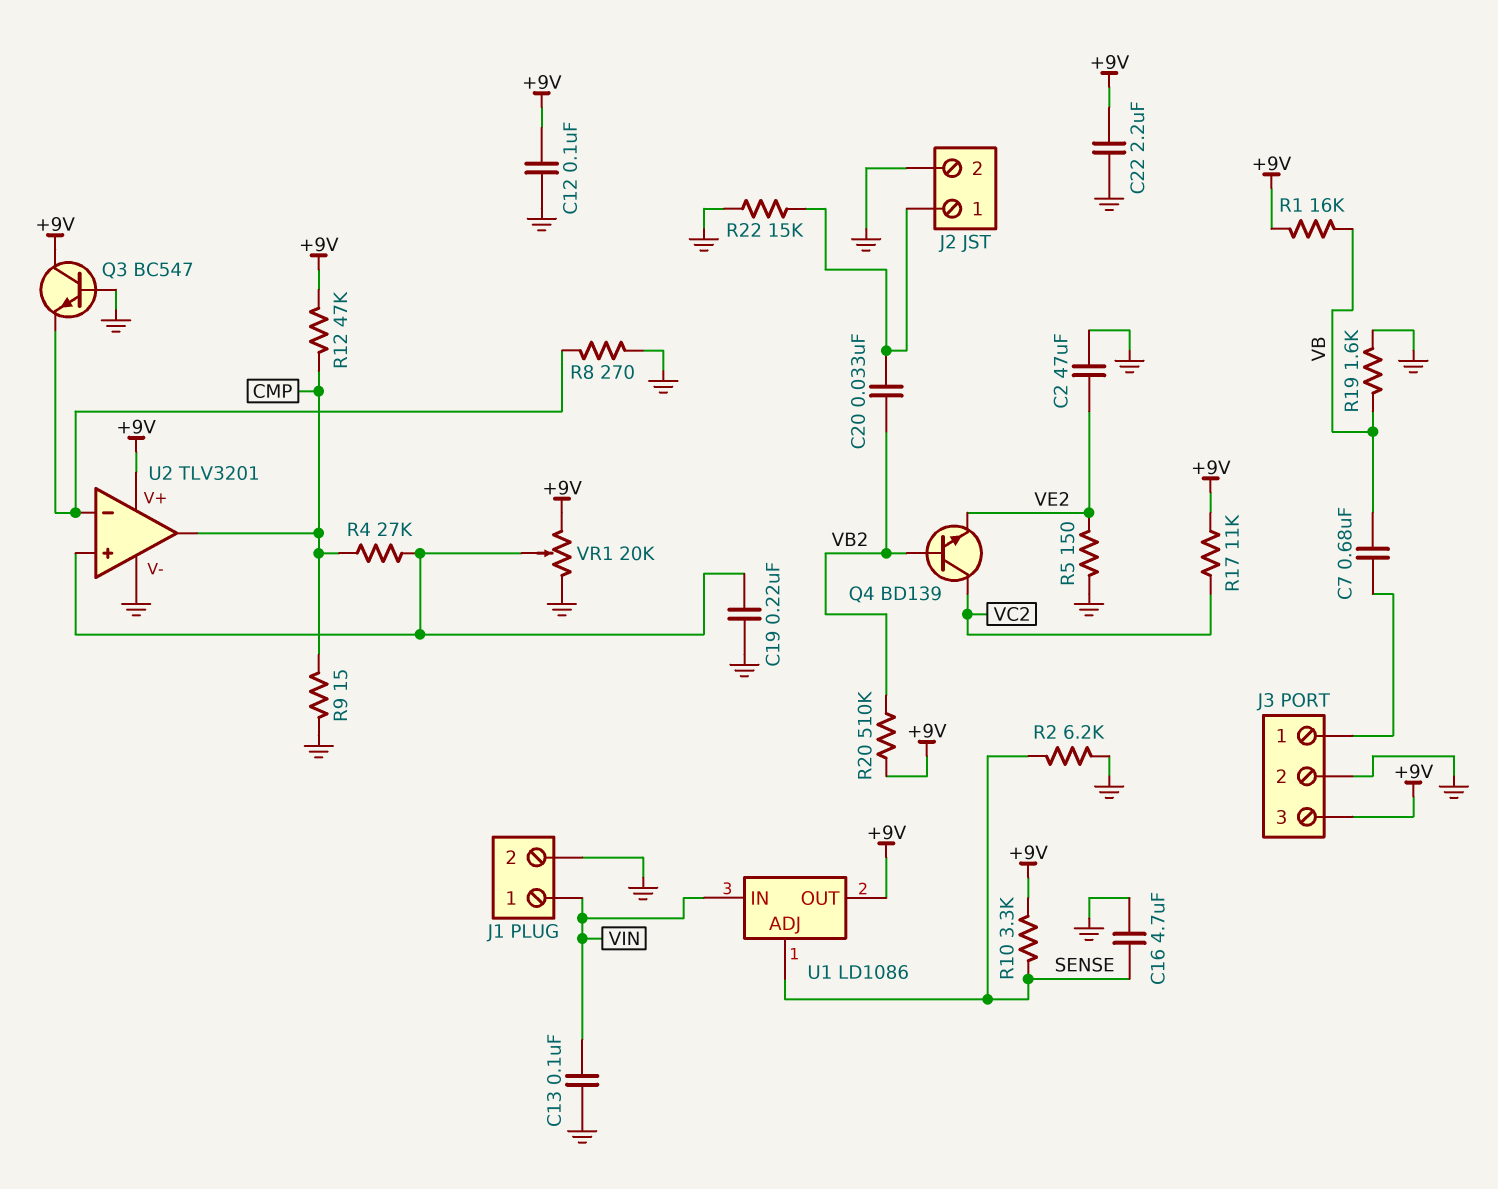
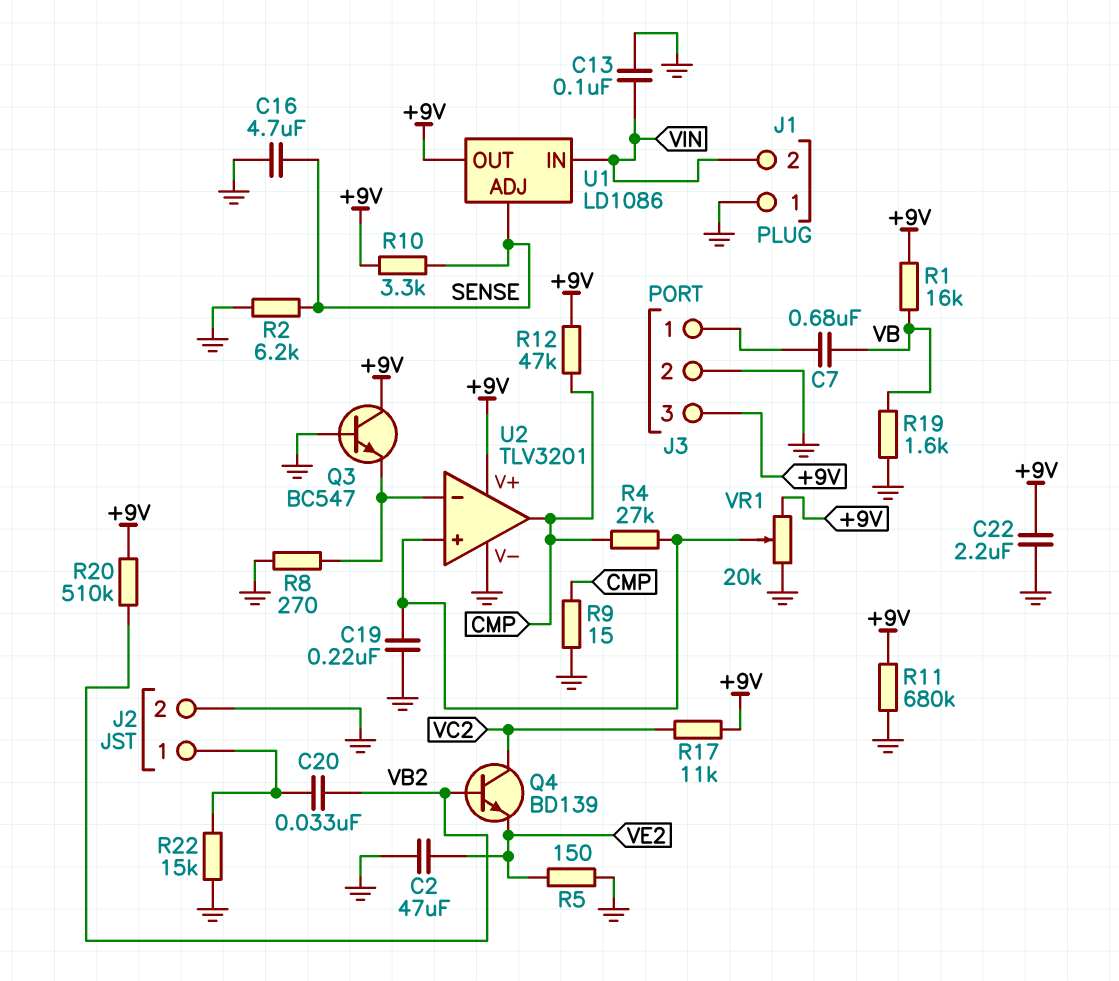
C12: 100nF (+9V, GND) -> none
J1 pin 1: VIN -> GND
J1 pin 2: GND -> VIN
R11: none -> 680k (+9V, GND)

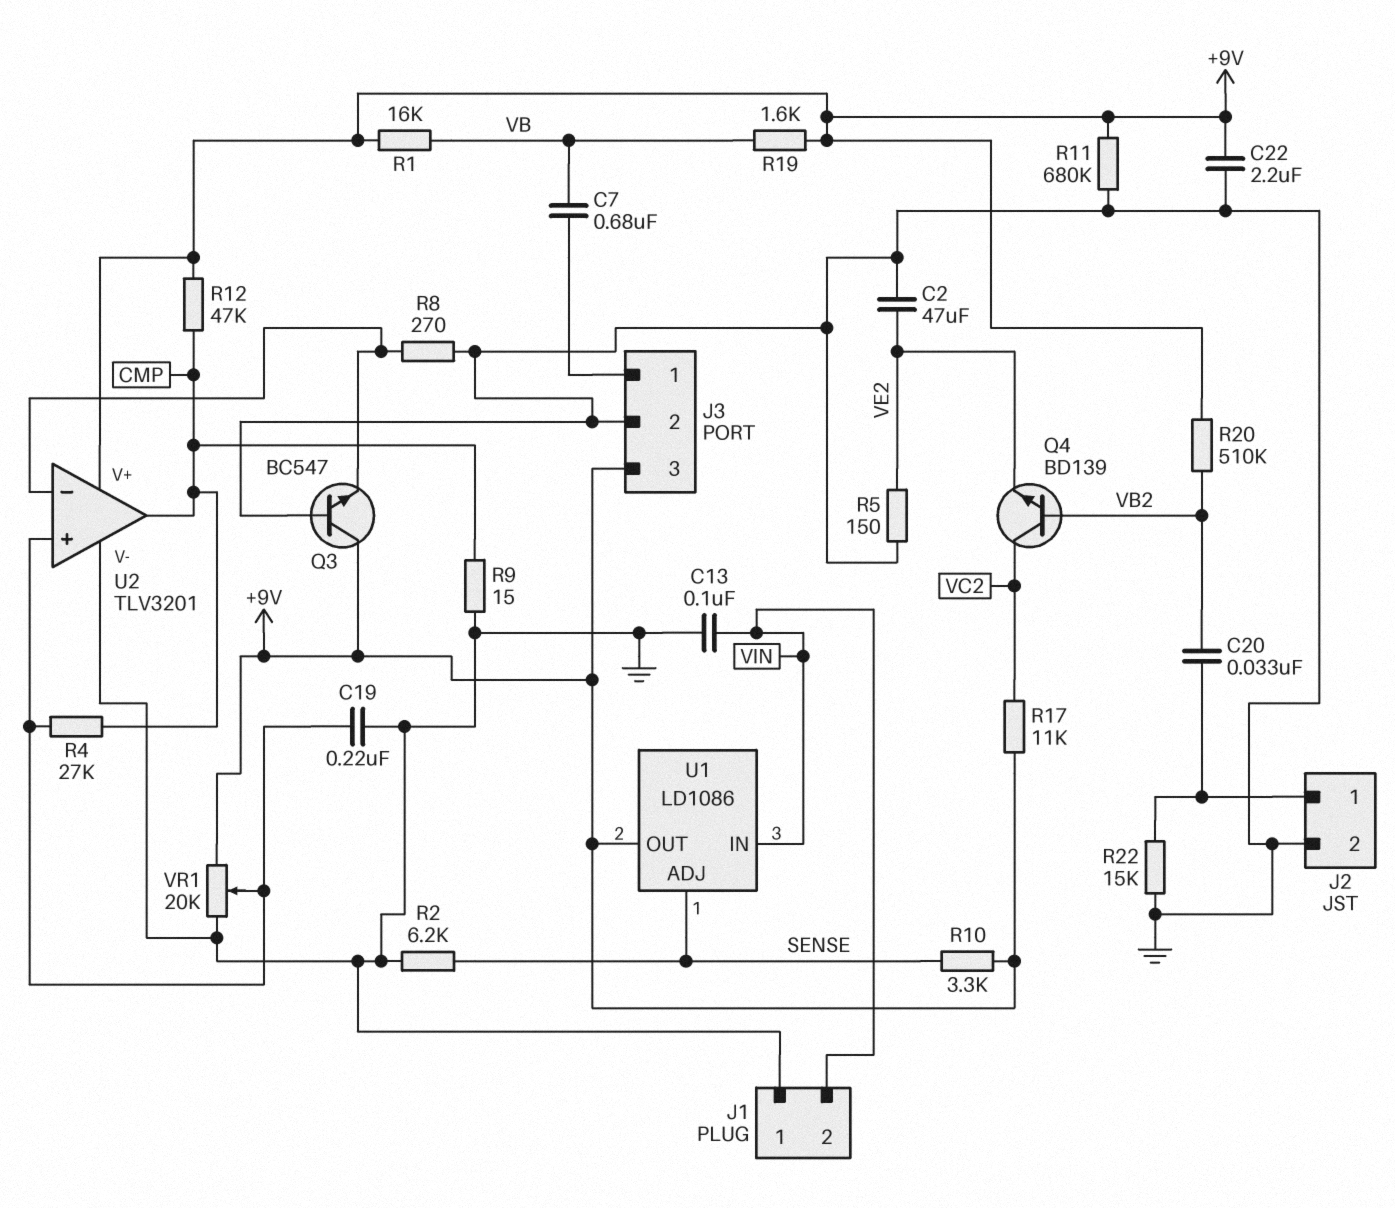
C16: 4.7uF (GND, SENSE) -> none
R19: 1.6k (GND, VB) -> 1.6k (+9V, VB)

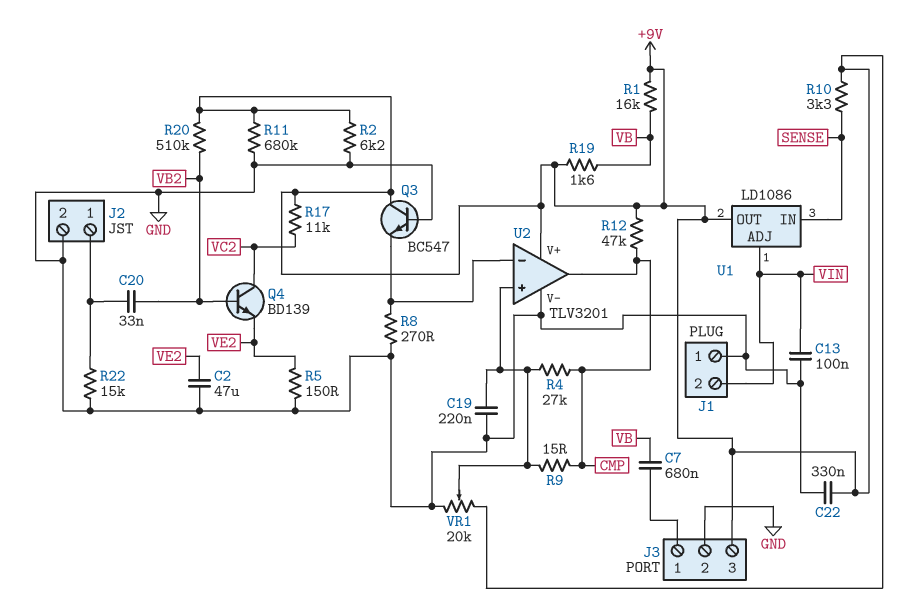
C22: 2.2uF (+9V, GND) -> 330nF (+9V, GND)
R2: 6.2k (GND, SENSE) -> 6.2k (+9V, GND)
R9: 15 (CMP, GND) -> 15 (CMP, U2/in+)
U1 pin ADJ: SENSE -> VIN
U1 pin IN: VIN -> SENSE

